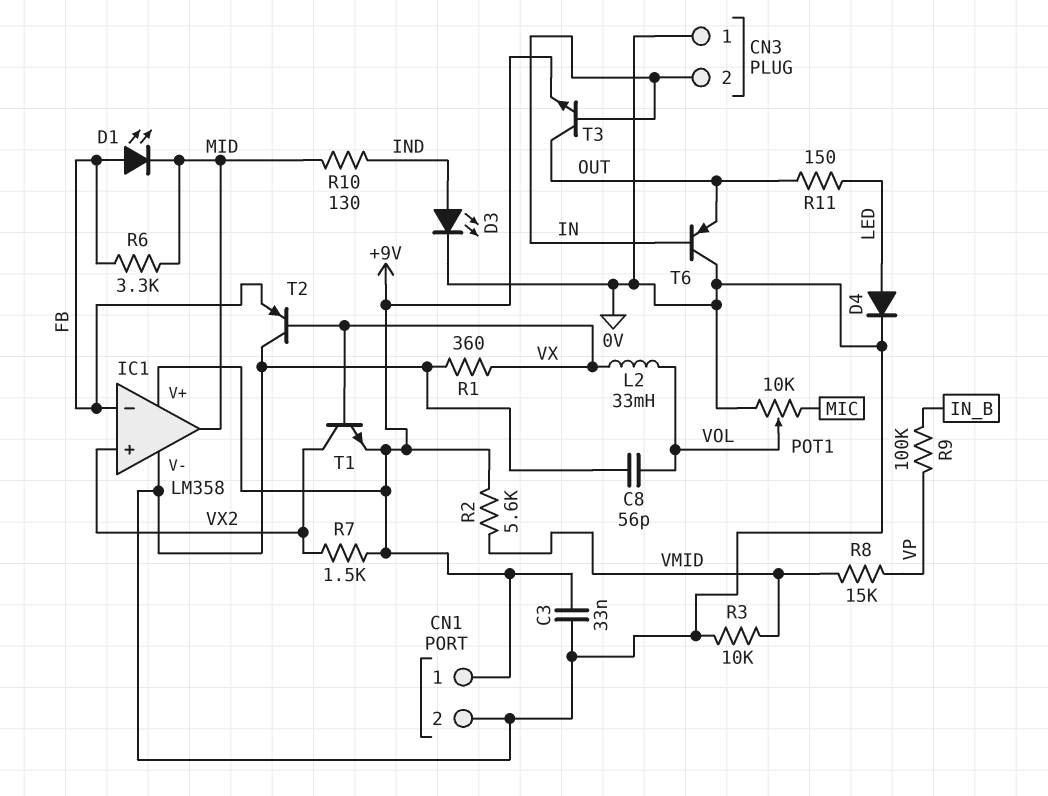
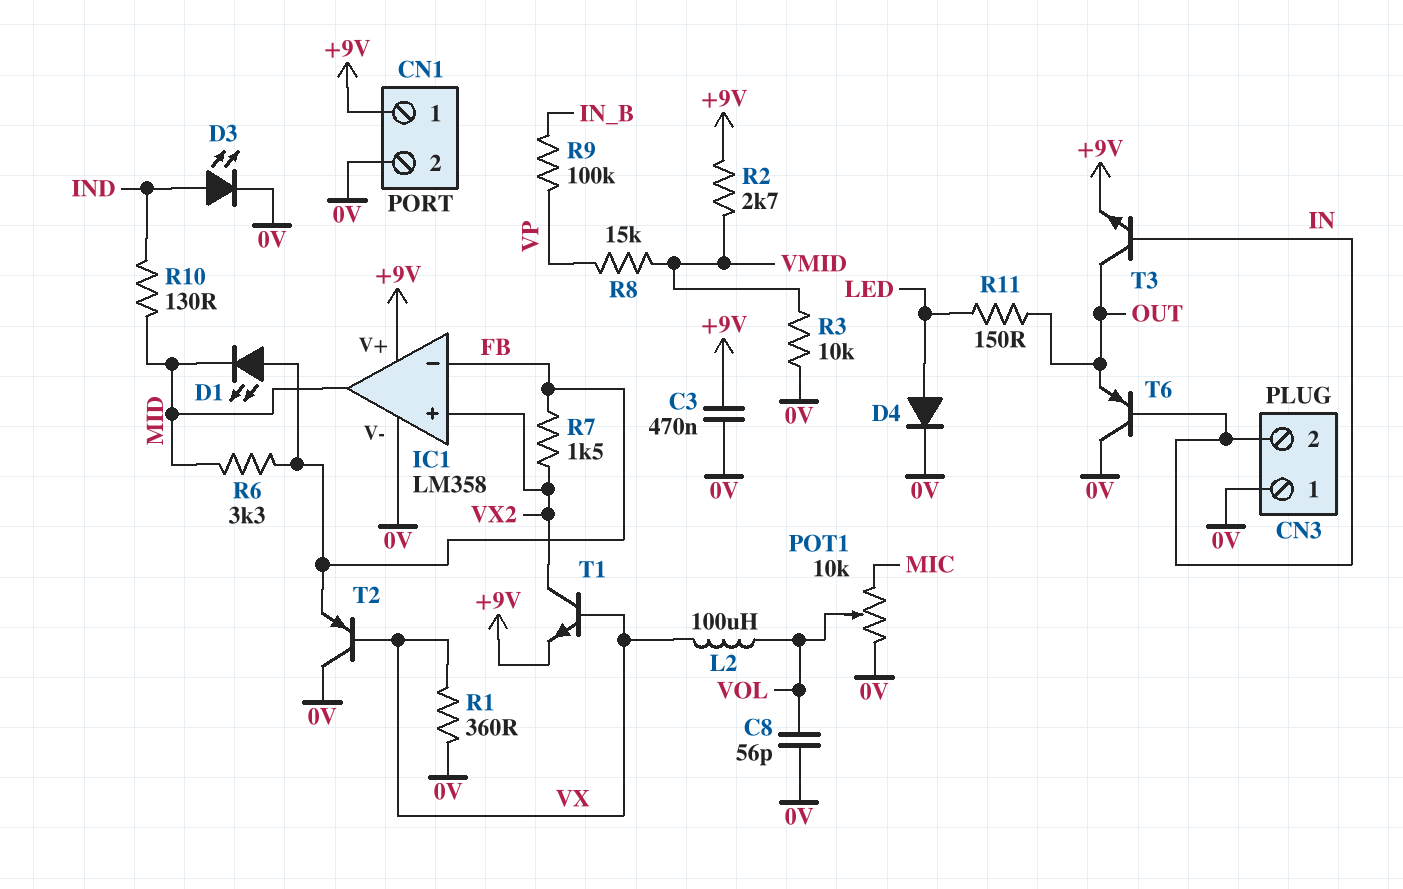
C3: 33nF (+9V, 0V) -> 470nF (+9V, 0V)
L2: 33mH (VOL, VX) -> 100uH (VOL, VX)
R2: 5.6k (+9V, VMID) -> 2.7k (+9V, VMID)
R7: 1.5k (+9V, VX2) -> 1.5k (FB, VX2)

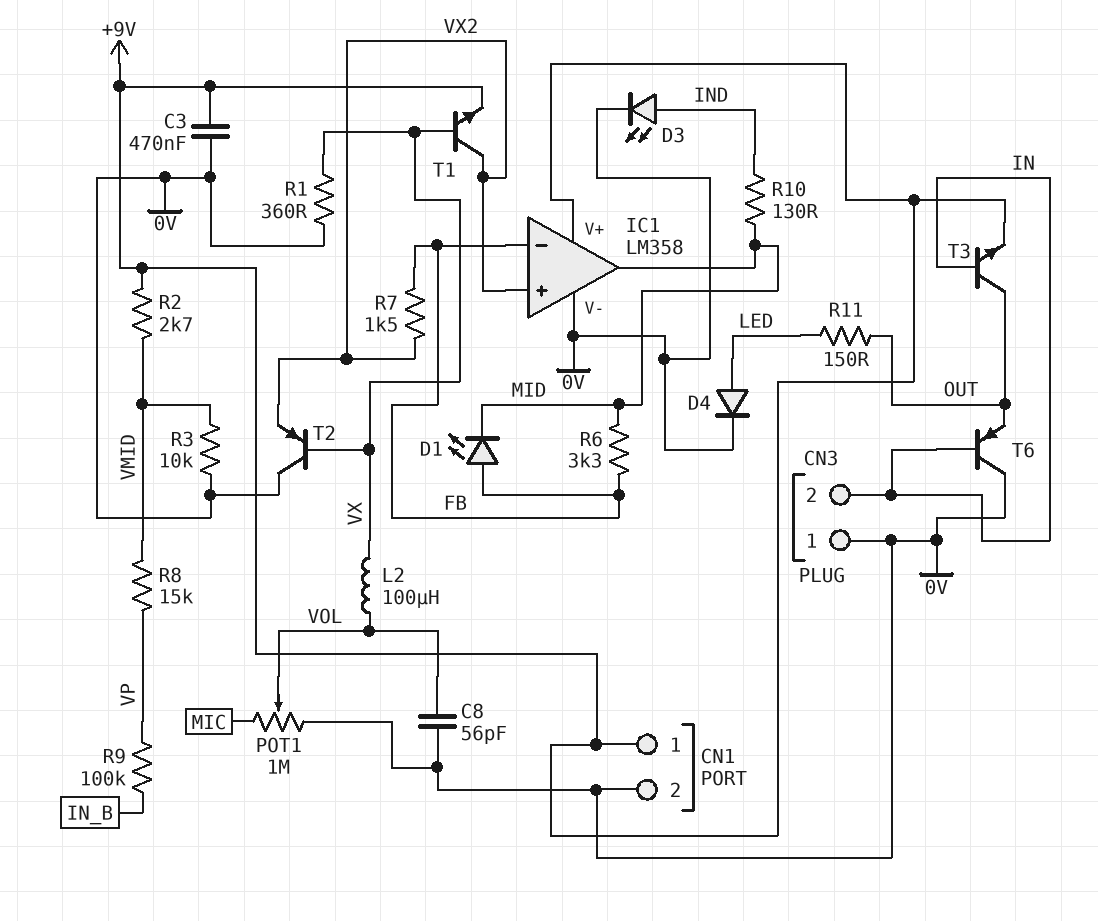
POT1: 10k (0V, MIC, wiper VOL) -> 1M (0V, MIC, wiper VOL)
T2: PNP (B VX, C 0V, E FB) -> PNP (B VX, C 0V, E VX2)

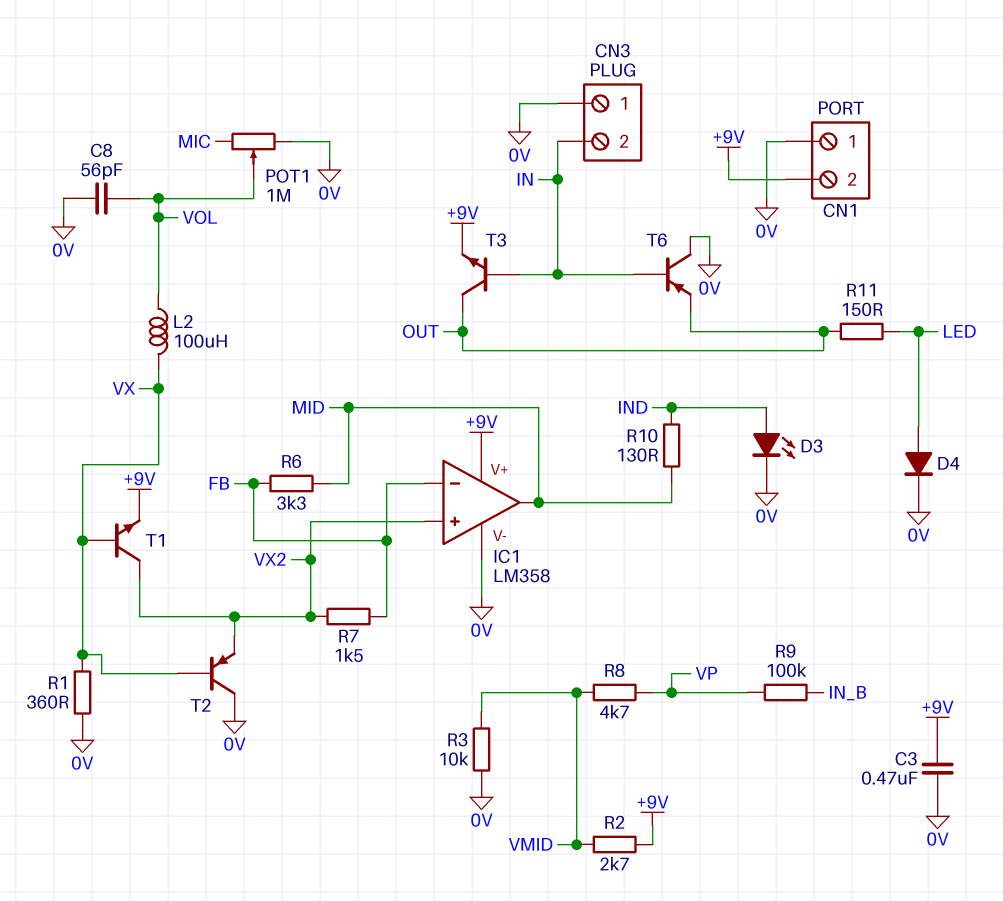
CN1 pin 1: +9V -> 0V
CN1 pin 2: 0V -> +9V
D1: LED (A FB, K MID) -> none
R8: 15k (VMID, VP) -> 4.7k (VMID, VP)

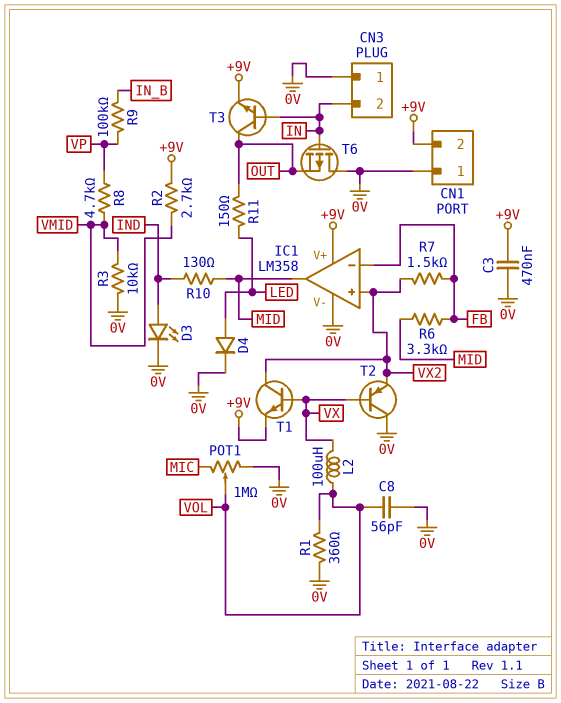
R1: 360 (0V, VX) -> 360 (0V, VOL)
T6: PNP (B IN, C 0V, E OUT) -> PMOS (G IN, D 0V, S OUT)

